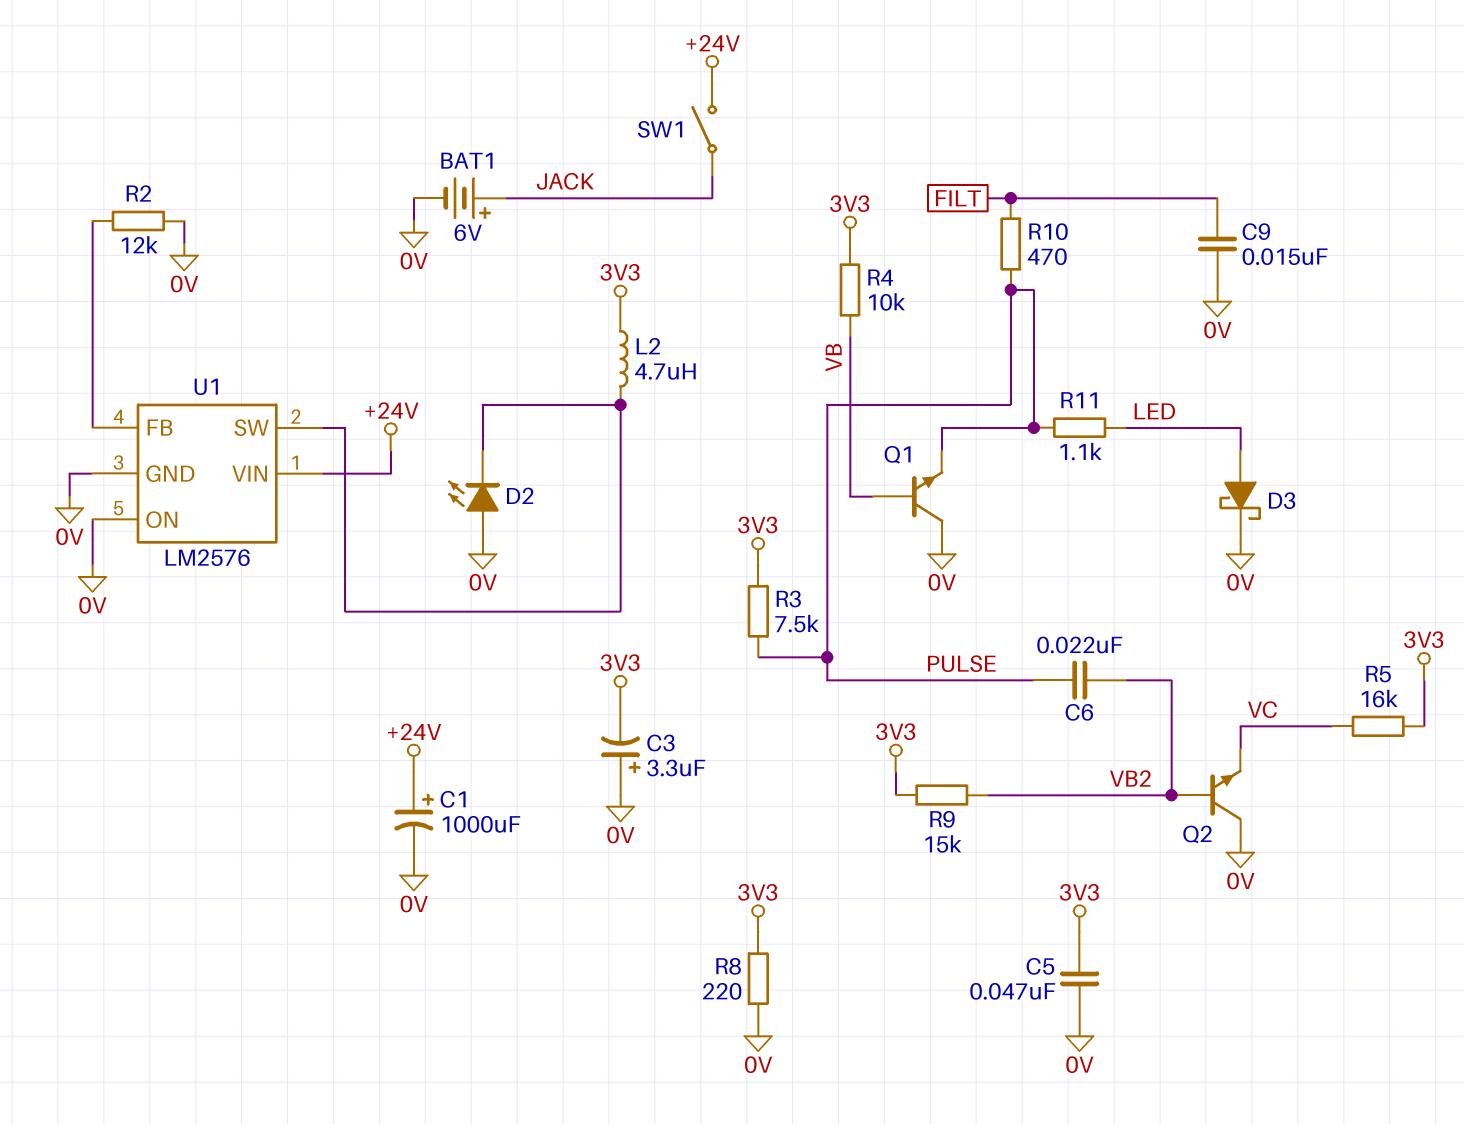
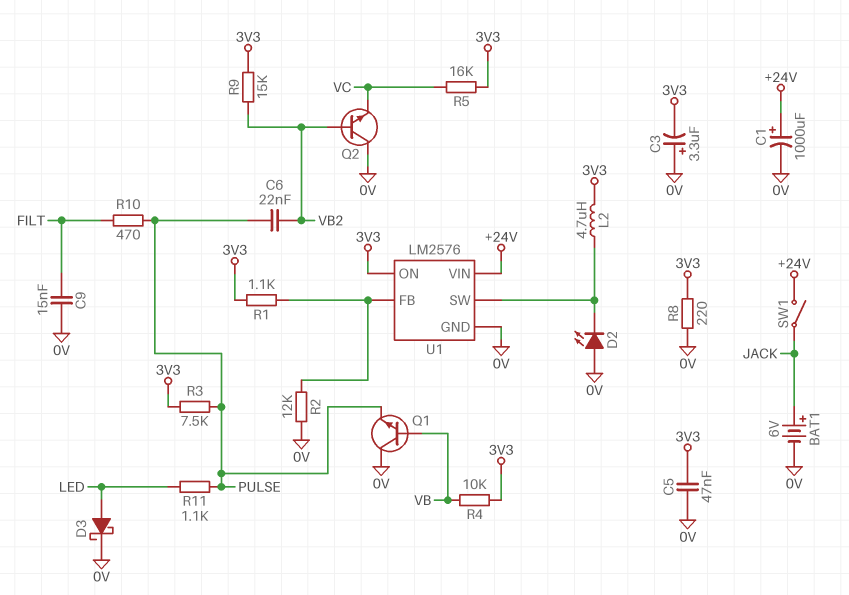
R1: none -> 1.1k (3V3, U1/FB)
U1 pin ON: 0V -> 3V3

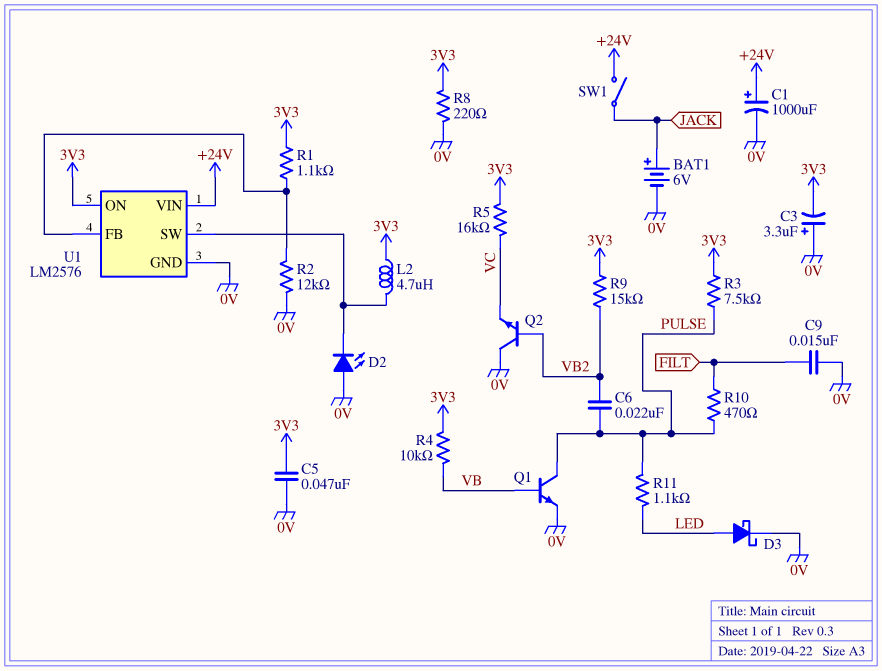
Q1: NPN (B VB, C 0V, E PULSE) -> NPN (B VB, C PULSE, E 0V)

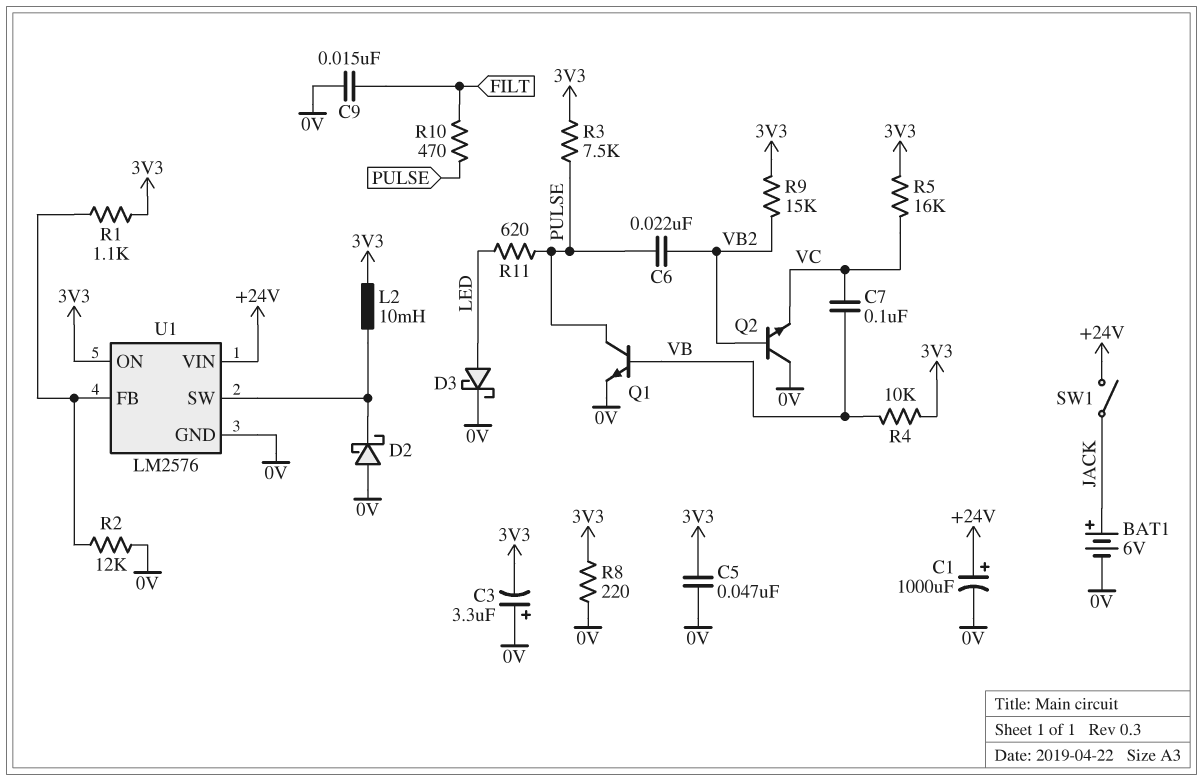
C7: none -> 100nF (VB, VC)
D2: LED (A 0V, K U1/SW) -> schottky (A 0V, K U1/SW)
L2: 4.7uH (3V3, U1/SW) -> 10mH (3V3, U1/SW)
R11: 1.1k (LED, PULSE) -> 620 (LED, PULSE)

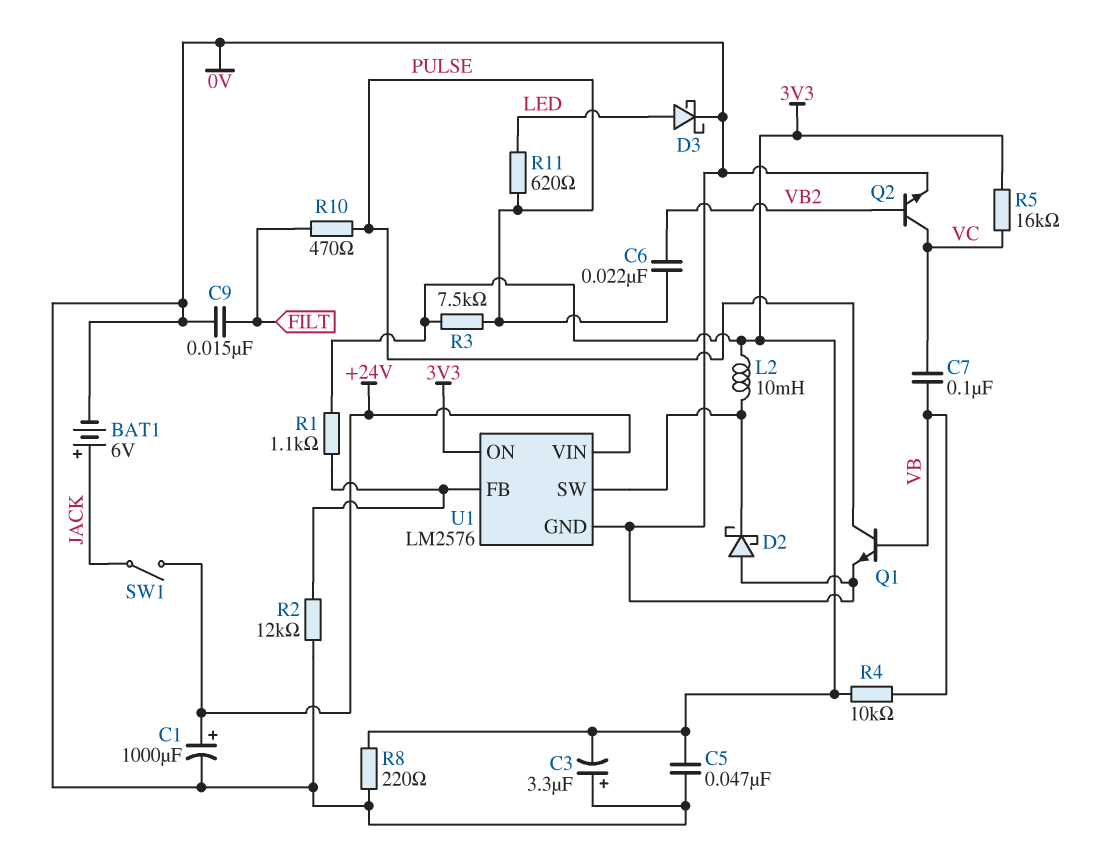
Q2: NPN (B VB2, C 0V, E VC) -> NPN (B VB2, C VC, E 0V)
R9: 15k (3V3, VB2) -> none

